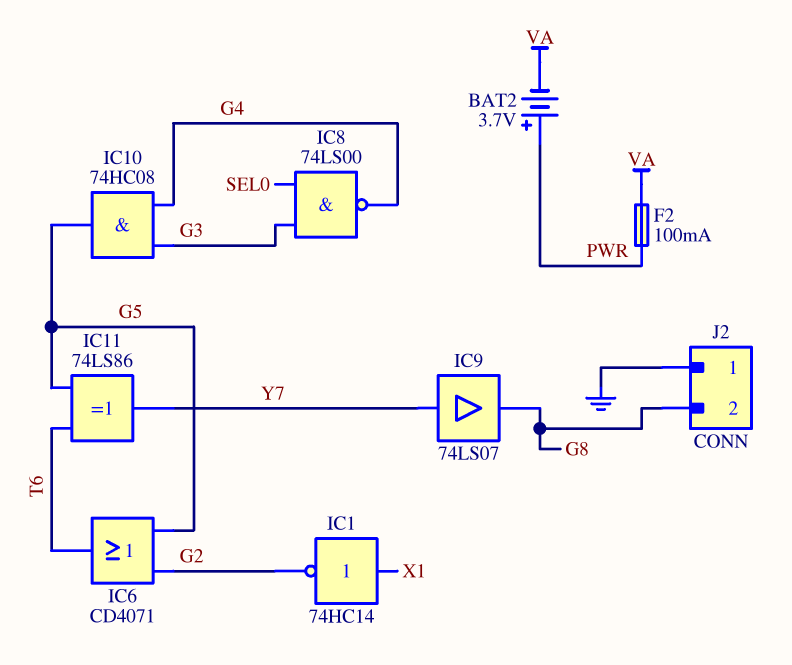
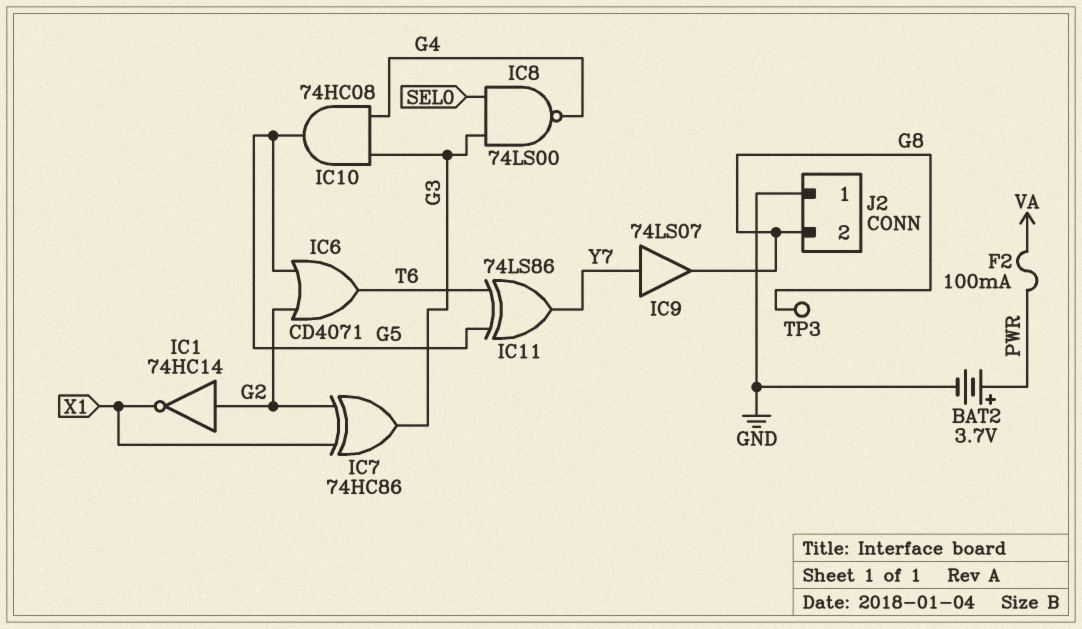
BAT2: 3.7V (plus PWR, minus VA) -> 3.7V (plus PWR, minus GND)
IC1: NOT 74HC14 (in X1, out G2) -> NOT 74HC14 (in G2, out X1)
IC7: none -> XOR 74HC86 (in G2, in X1, out G3)
TP3: none -> test point (G8)

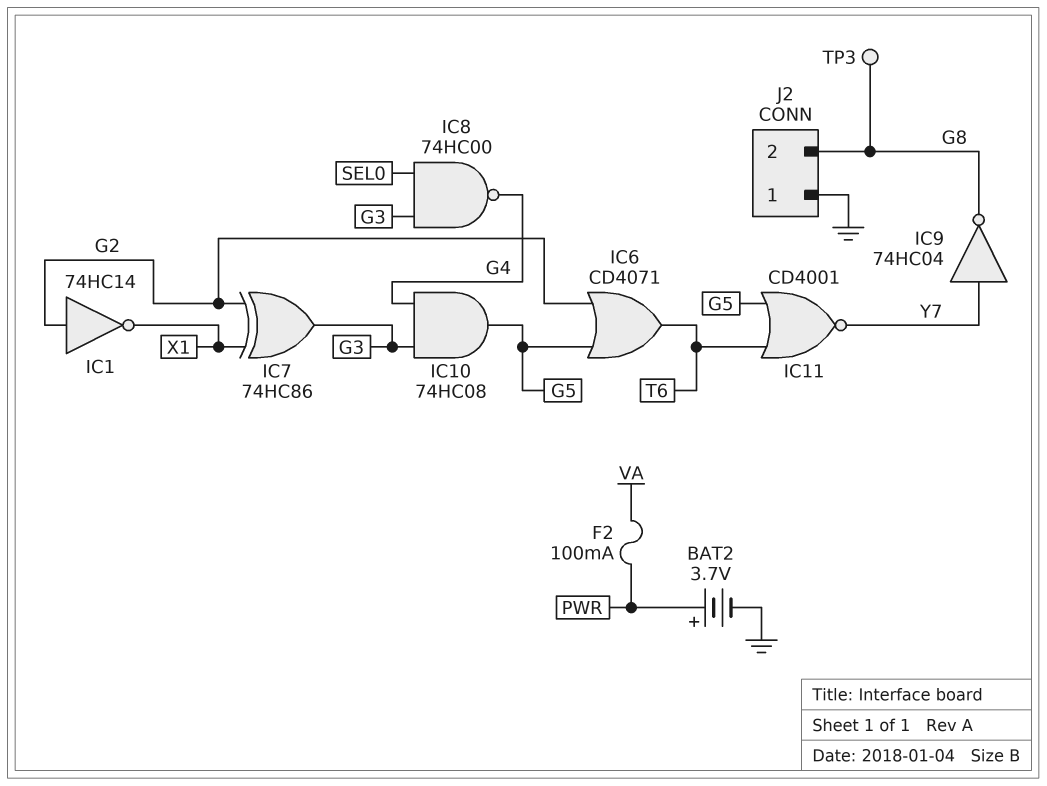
IC8: NAND 74LS00 (in G3, in SEL0, out G4) -> NAND 74HC00 (in G3, in SEL0, out G4)
IC9: buffer 74LS07 (in Y7, out G8) -> NOT 74HC04 (in Y7, out G8)
IC11: XOR 74LS86 (in G5, in T6, out Y7) -> NOR CD4001 (in G5, in T6, out Y7)

